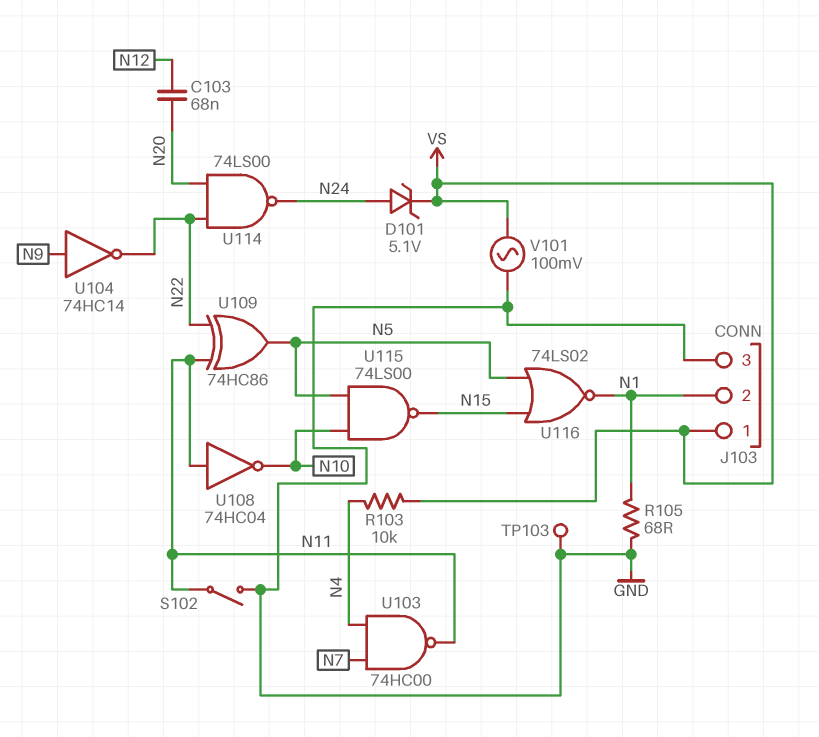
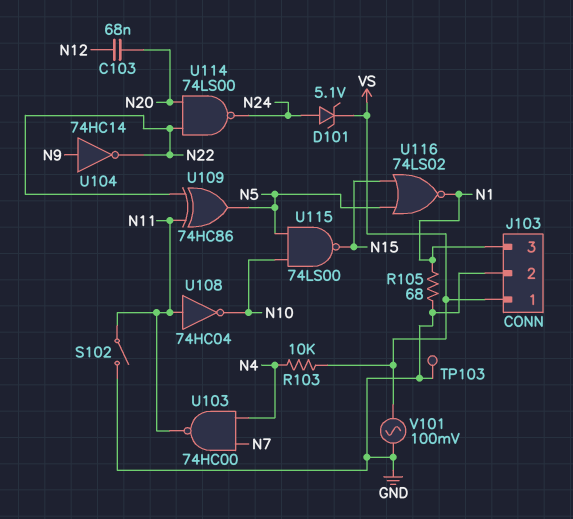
J103 pin 2: N1 -> GND
J103 pin 3: GND -> N1

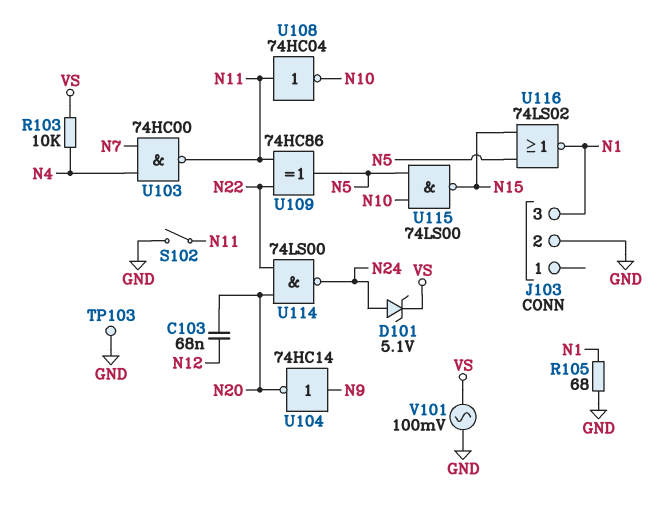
J103 pin 1: VS -> none
U104: NOT 74HC14 (in N9, out N22) -> NOT 74HC14 (in N9, out N20)

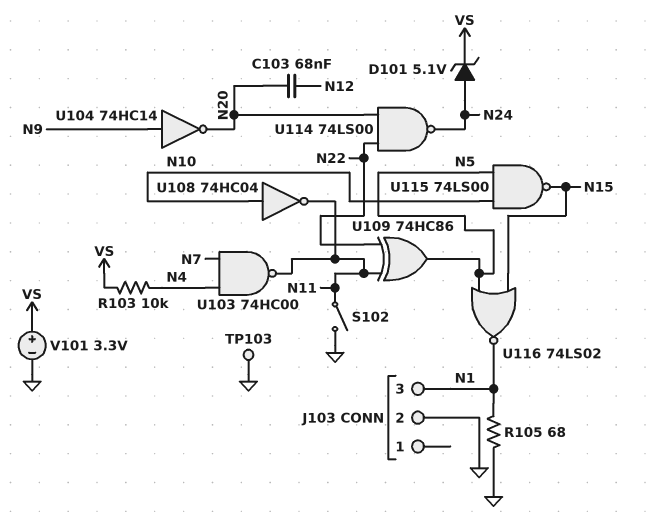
U108: NOT 74HC04 (in N11, out N10) -> NOT 74HC04 (in N10, out N11)
V101: AC 100mV (GND, VS) -> 3.3V (plus VS, minus GND)

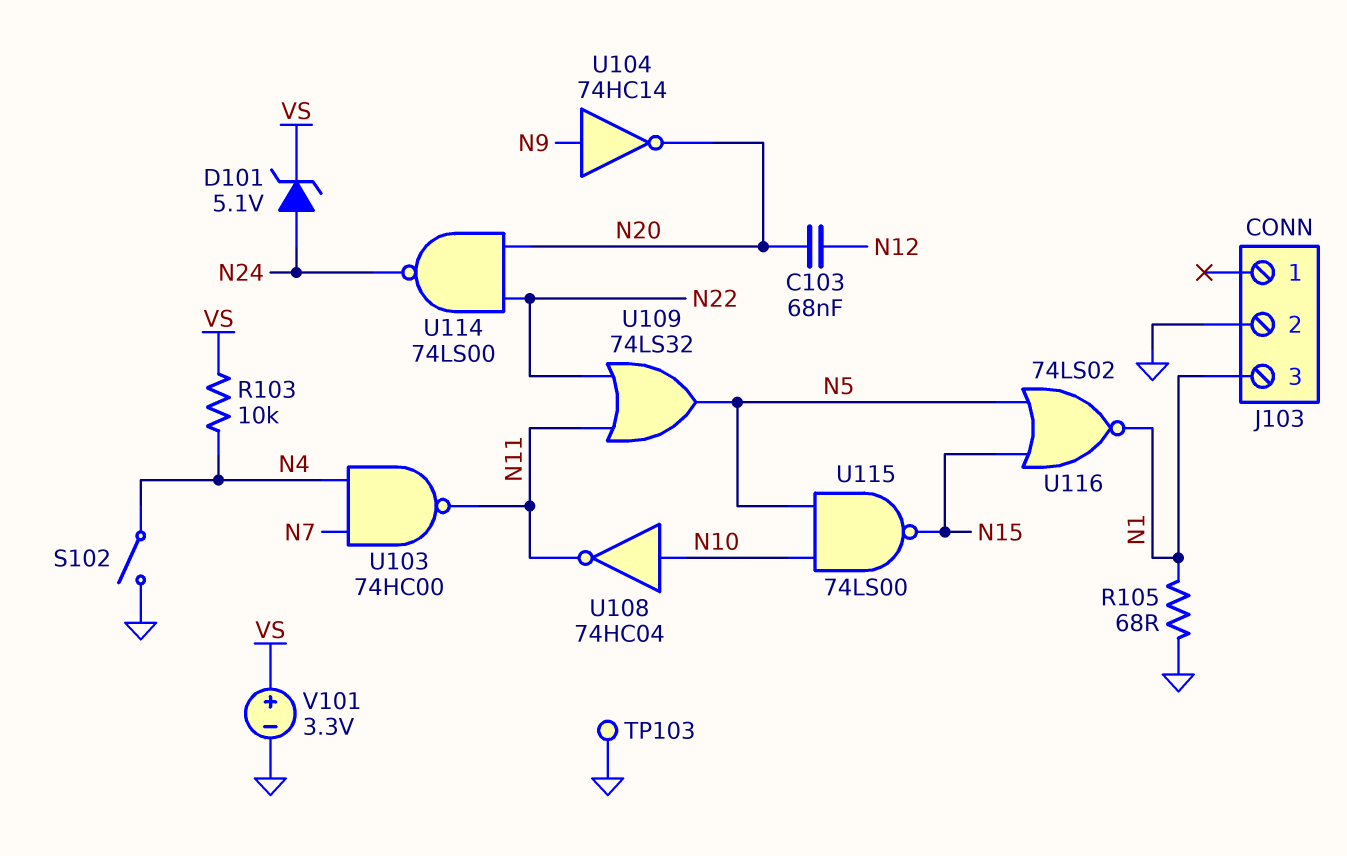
S102: switch (GND, N11) -> switch (GND, N4)
U109: XOR 74HC86 (in N11, in N22, out N5) -> OR 74LS32 (in N11, in N22, out N5)

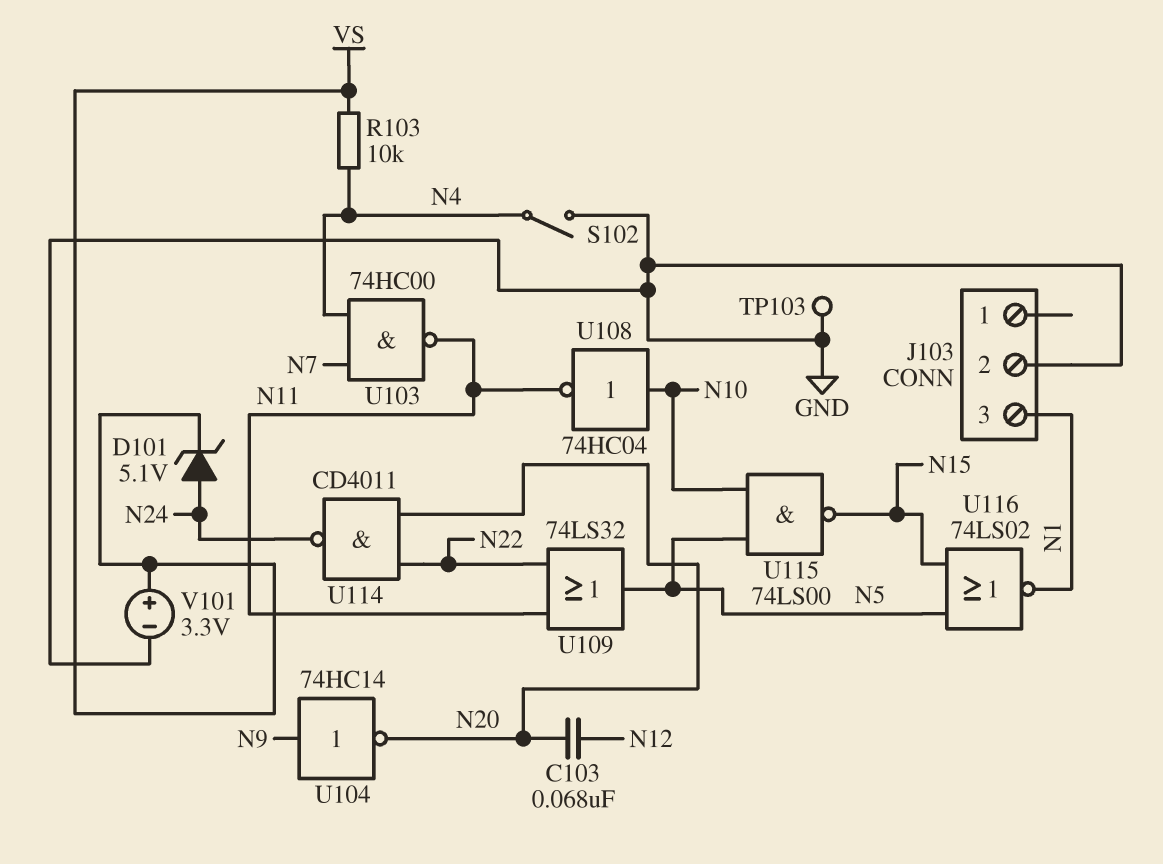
R105: 68 (GND, N1) -> none
U114: NAND 74LS00 (in N20, in N22, out N24) -> NAND CD4011 (in N20, in N22, out N24)

